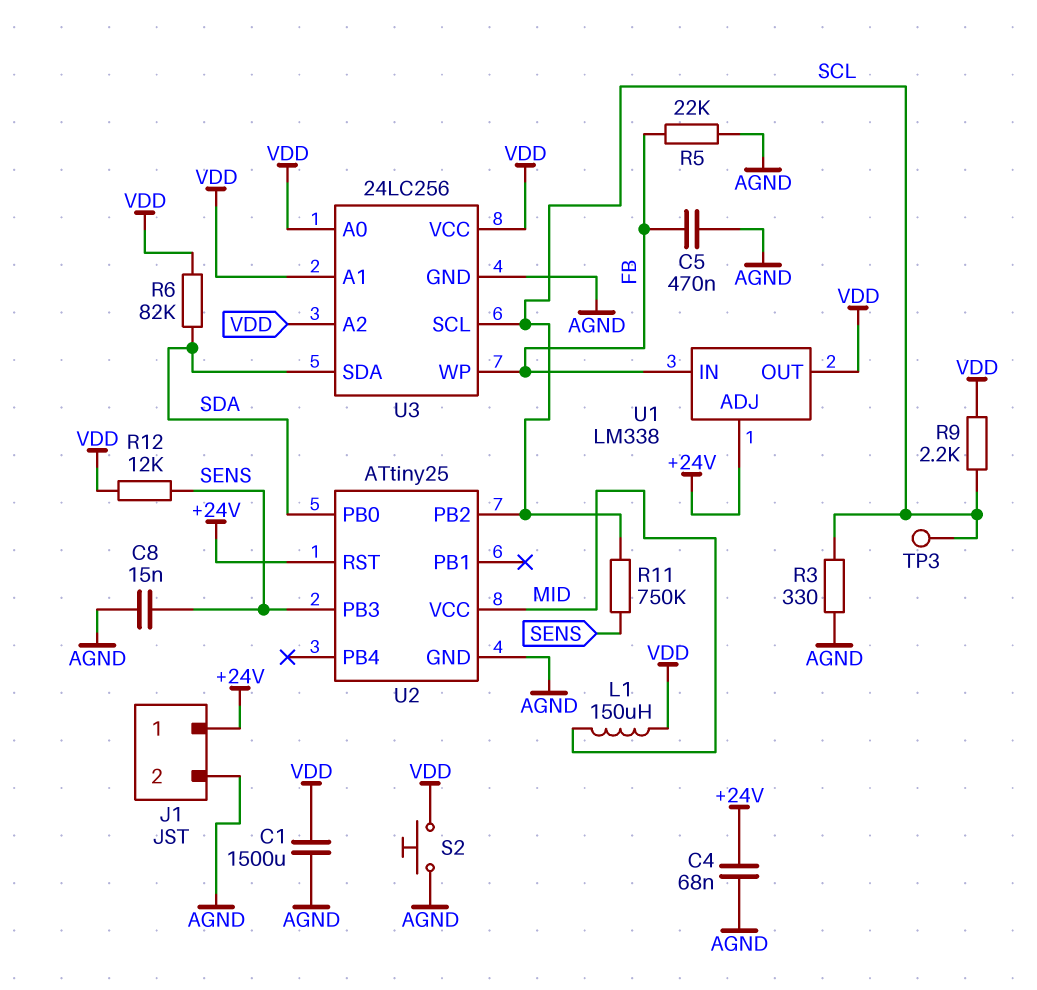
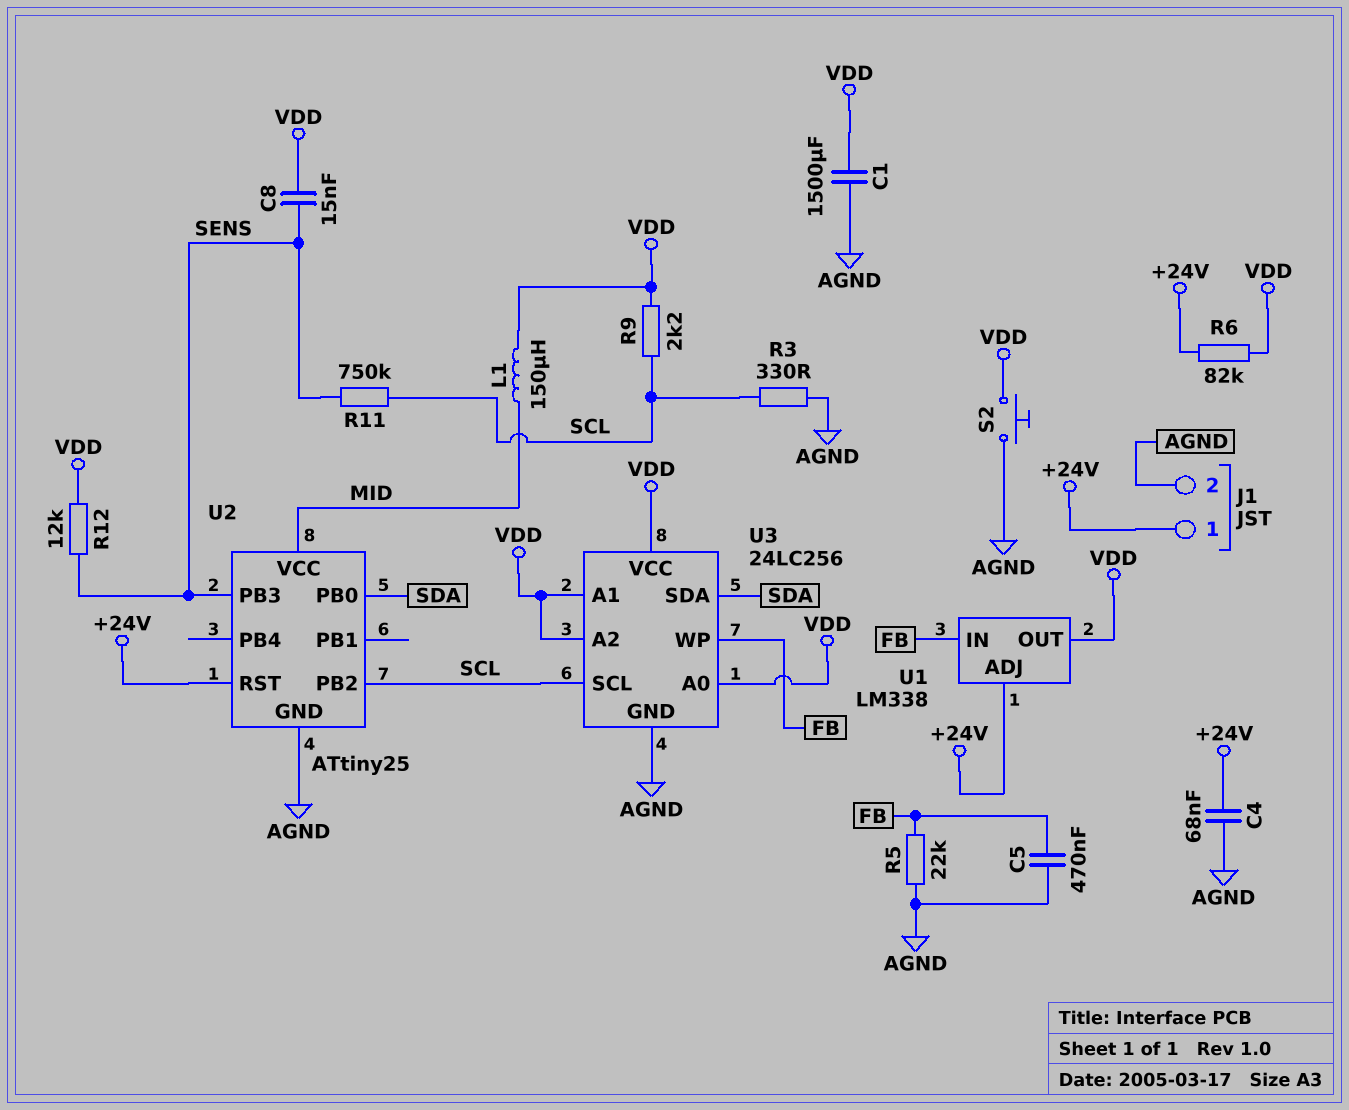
C8: 15nF (AGND, SENS) -> 15nF (SENS, VDD)
R6: 82k (SDA, VDD) -> 82k (+24V, VDD)
TP3: test point (SCL) -> none

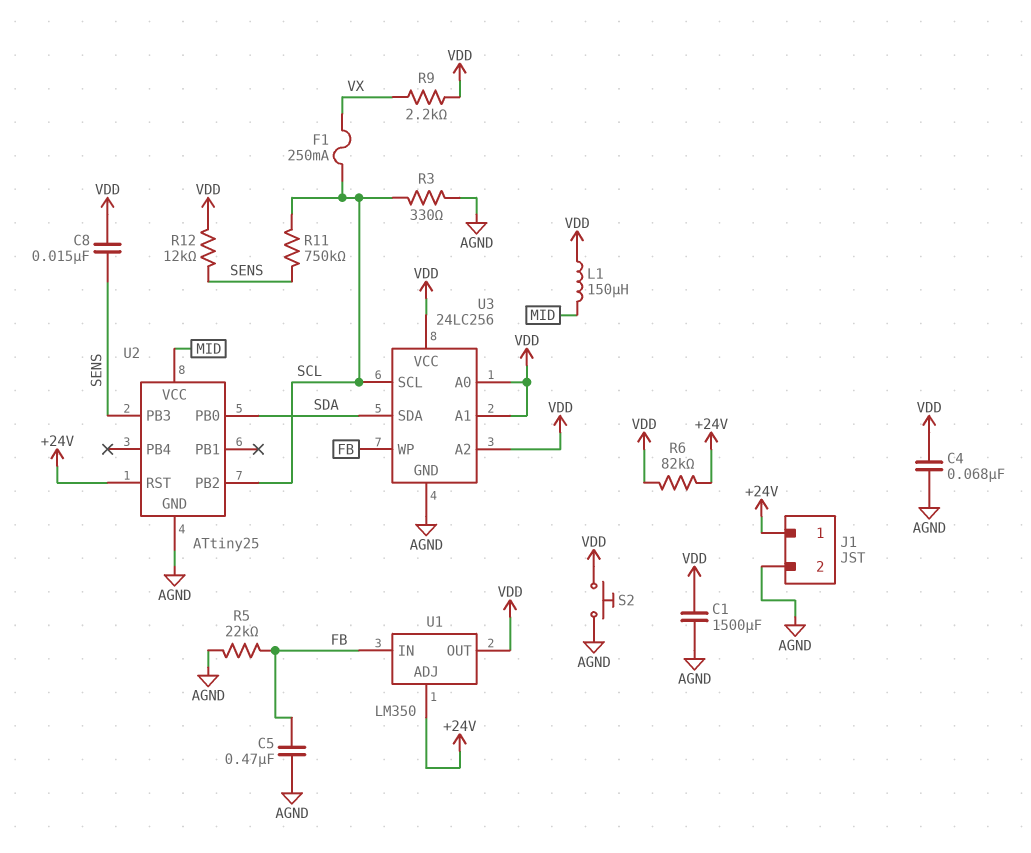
C4: 68nF (+24V, AGND) -> 68nF (AGND, VDD)
F1: none -> 250mA (SCL, VX)
R9: 2.2k (SCL, VDD) -> 2.2k (VDD, VX)
U1: LM338 -> LM350

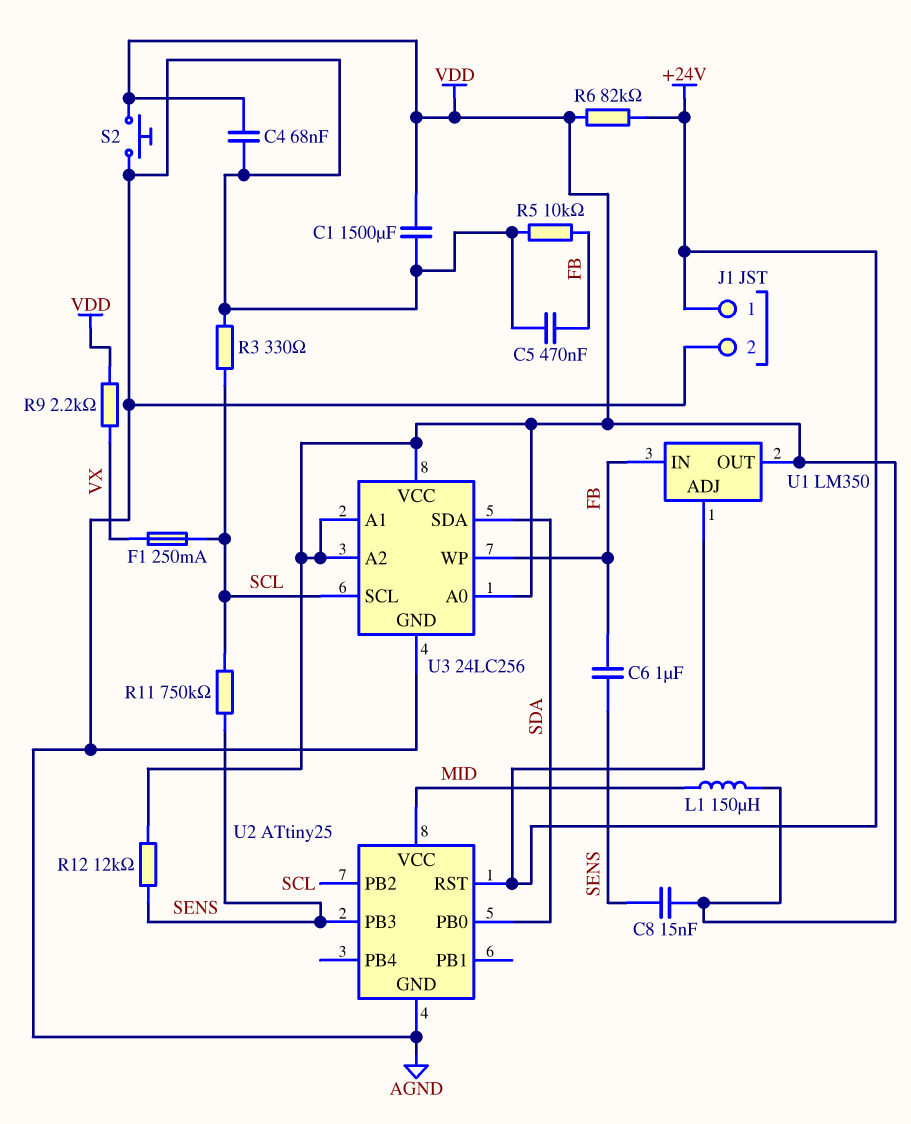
C6: none -> 1uF (FB, SENS)
R5: 22k (AGND, FB) -> 10k (AGND, FB)

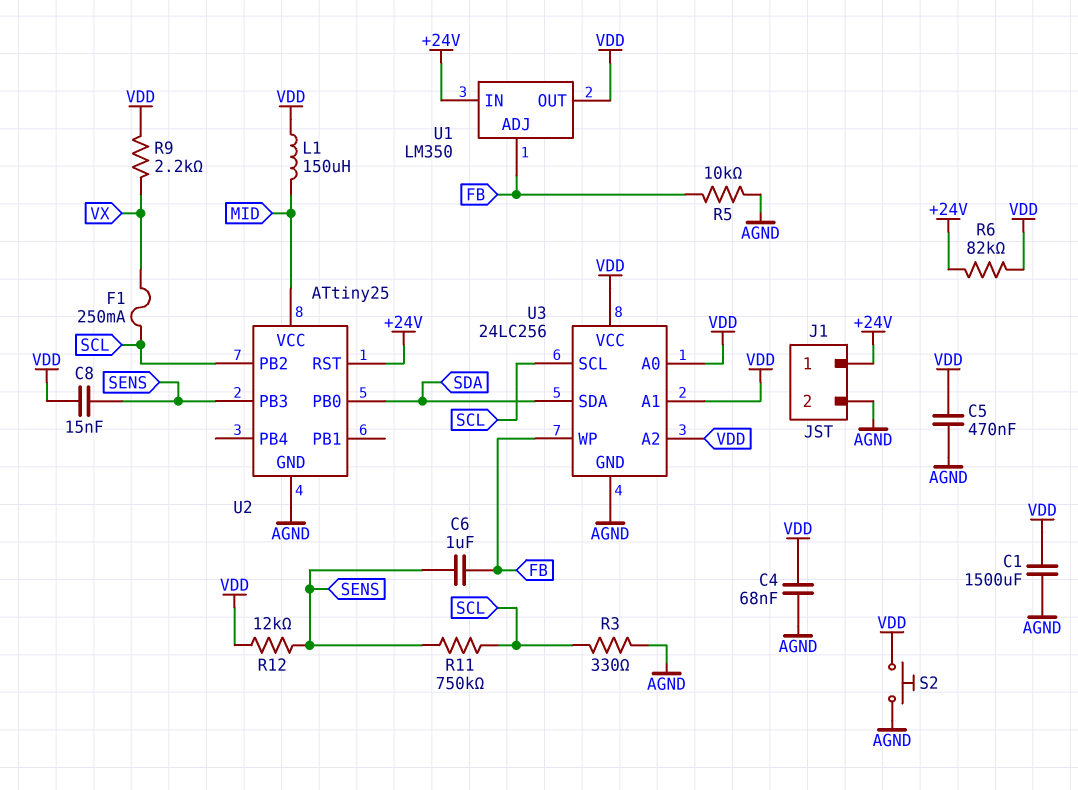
C5: 470nF (AGND, FB) -> 470nF (AGND, VDD)
U1 pin ADJ: +24V -> FB
U1 pin IN: FB -> +24V

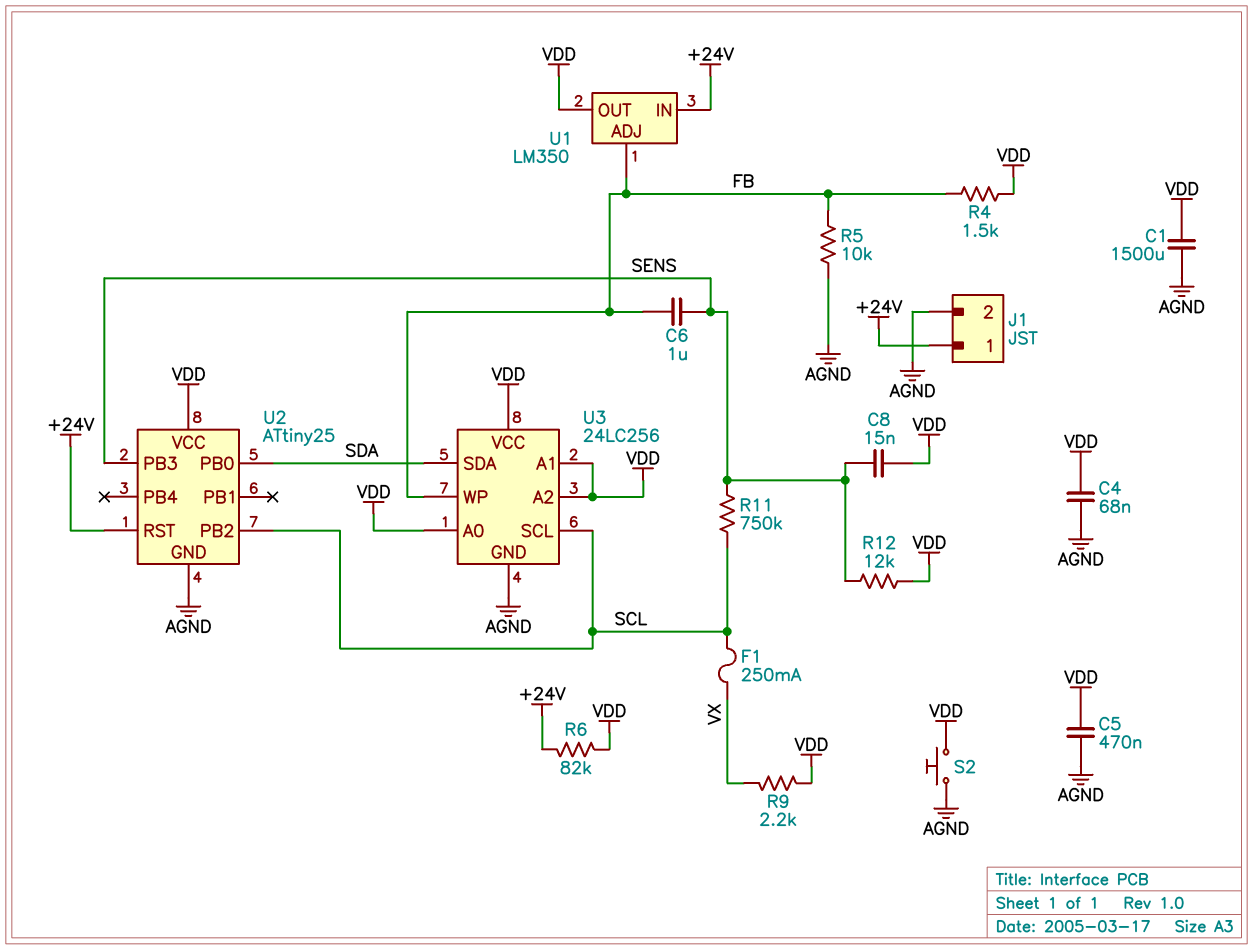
L1: 150uH (MID, VDD) -> none
R3: 330 (AGND, SCL) -> none
R4: none -> 1.5k (FB, VDD)
U2 pin VCC: MID -> VDD

